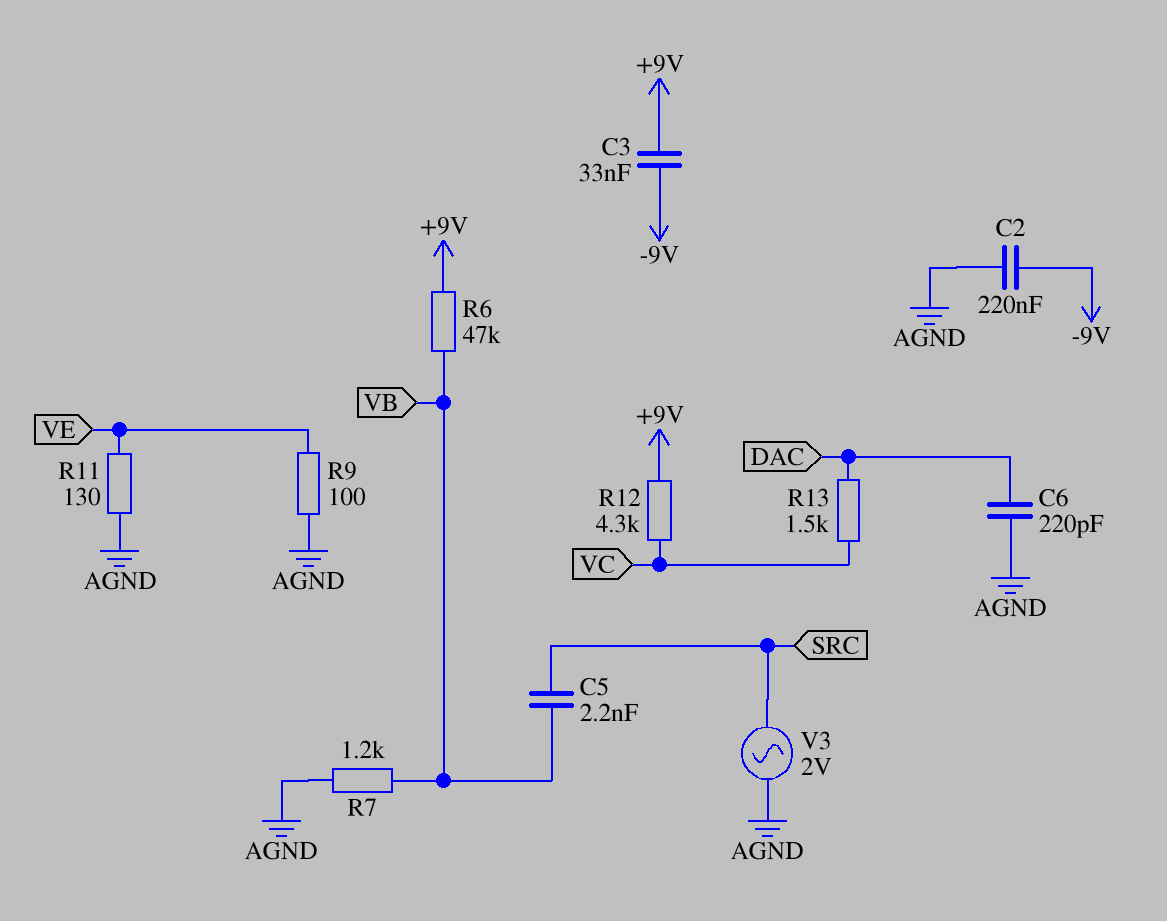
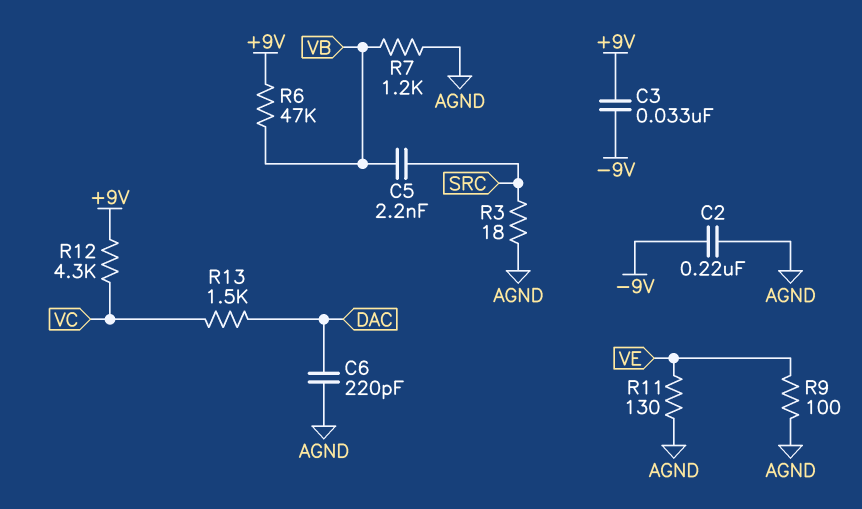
R3: none -> 18 (AGND, SRC)
V3: AC 2V (AGND, SRC) -> none

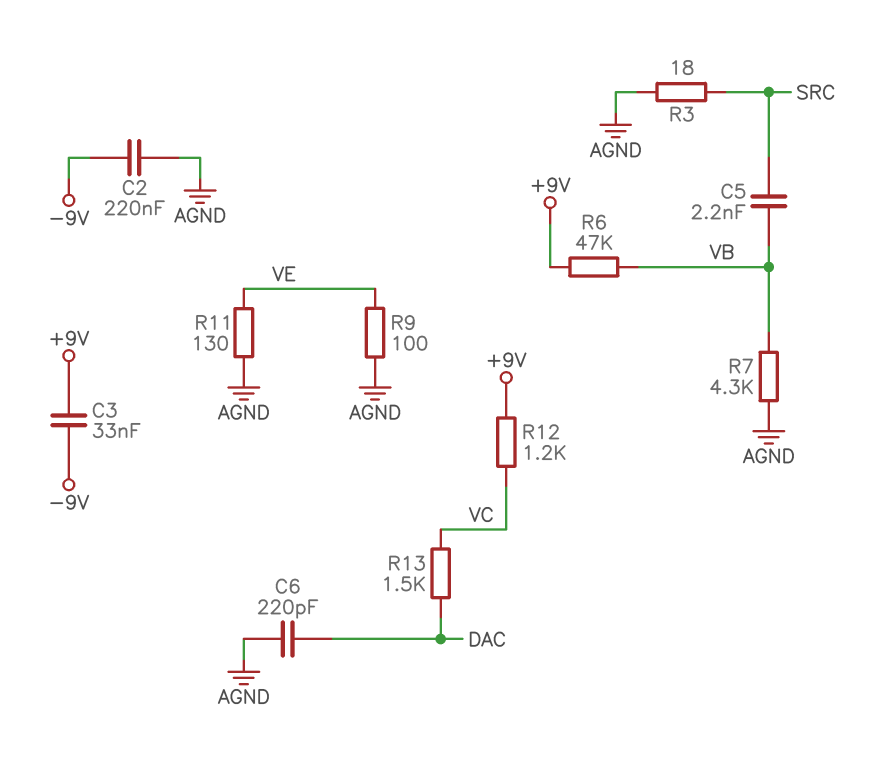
R7: 1.2k (AGND, VB) -> 4.3k (AGND, VB)
R12: 4.3k (+9V, VC) -> 1.2k (+9V, VC)

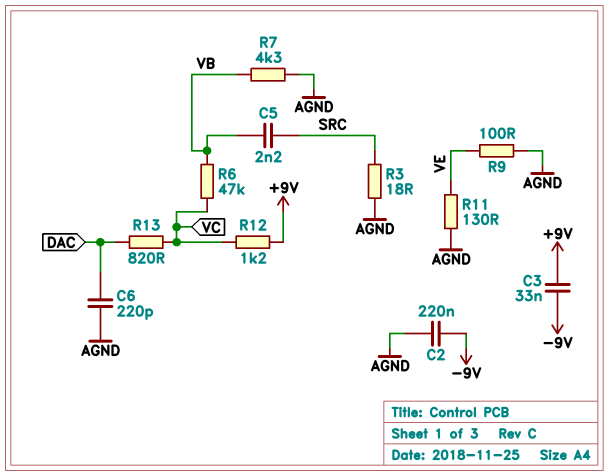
R6: 47k (+9V, VB) -> 47k (VB, VC)
R13: 1.5k (DAC, VC) -> 820 (DAC, VC)

